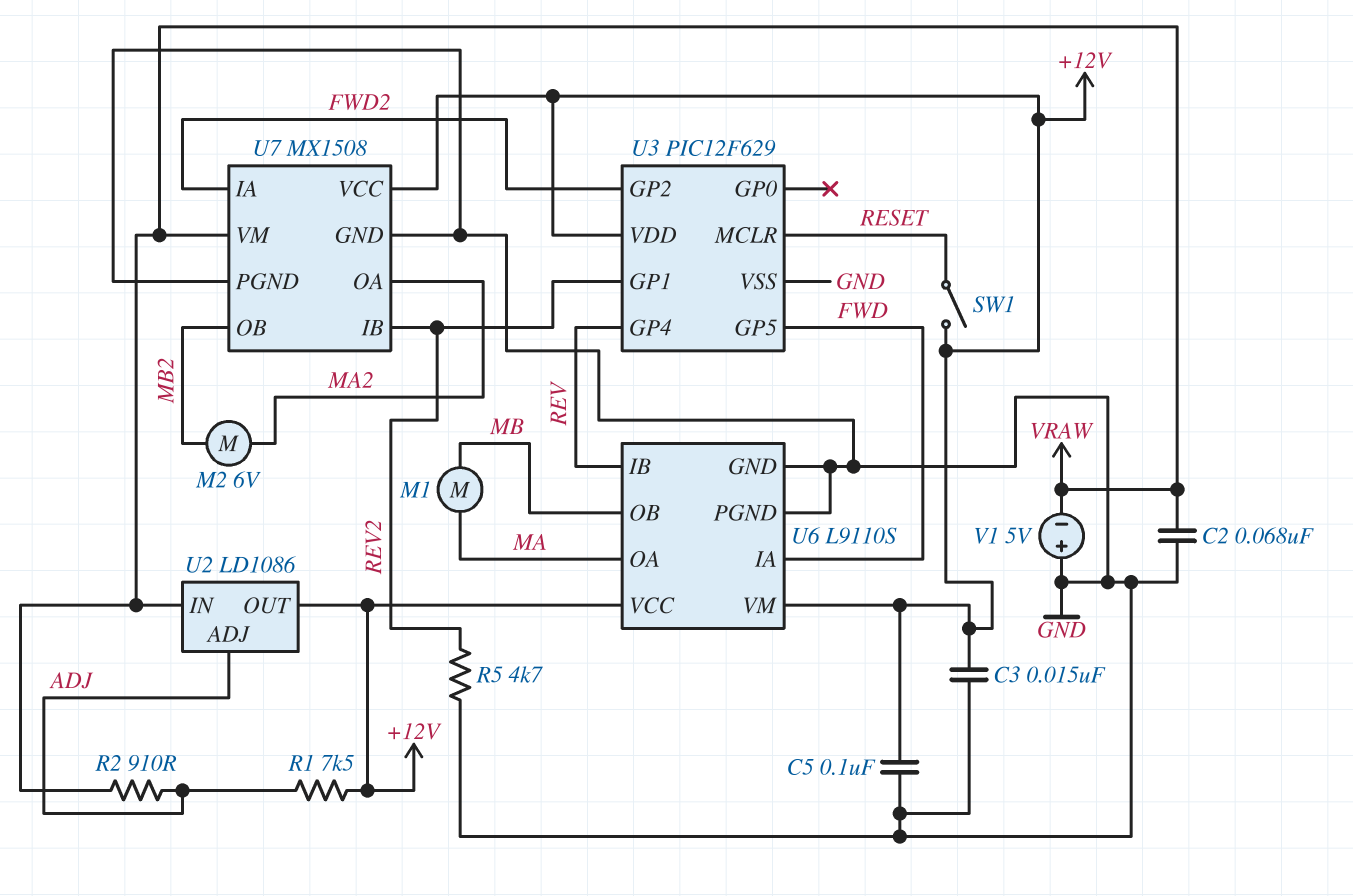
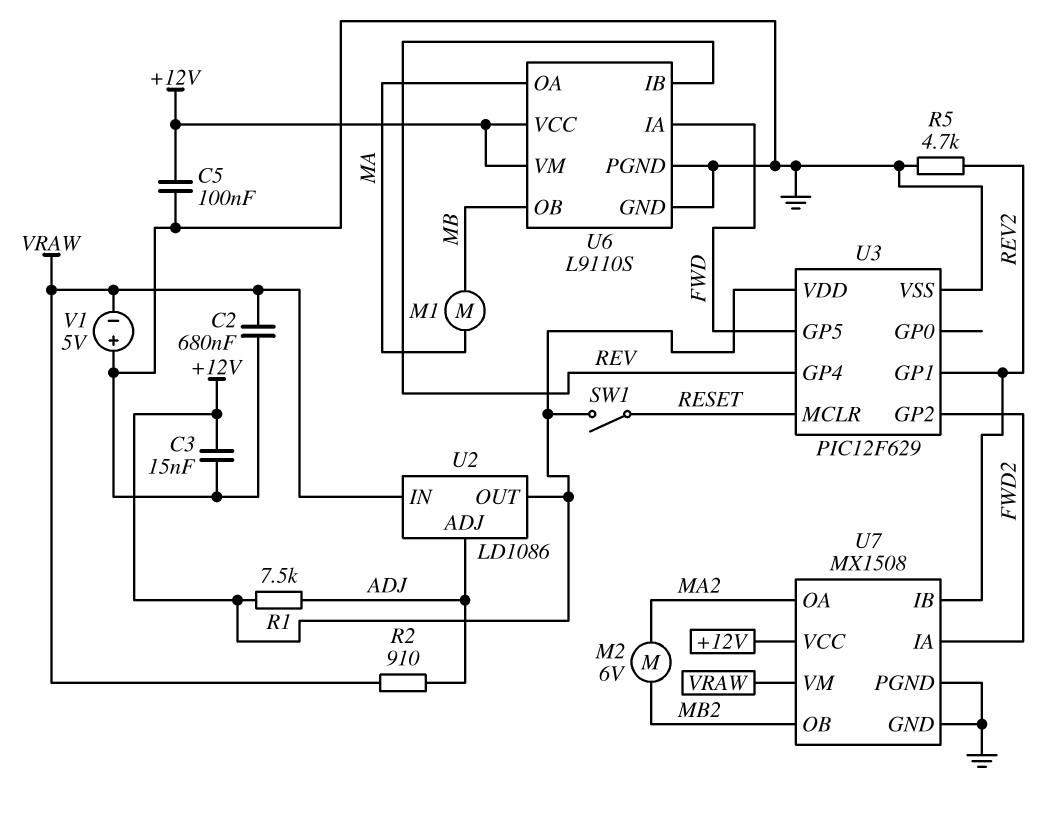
C2: 68nF (GND, VRAW) -> 680nF (GND, VRAW)

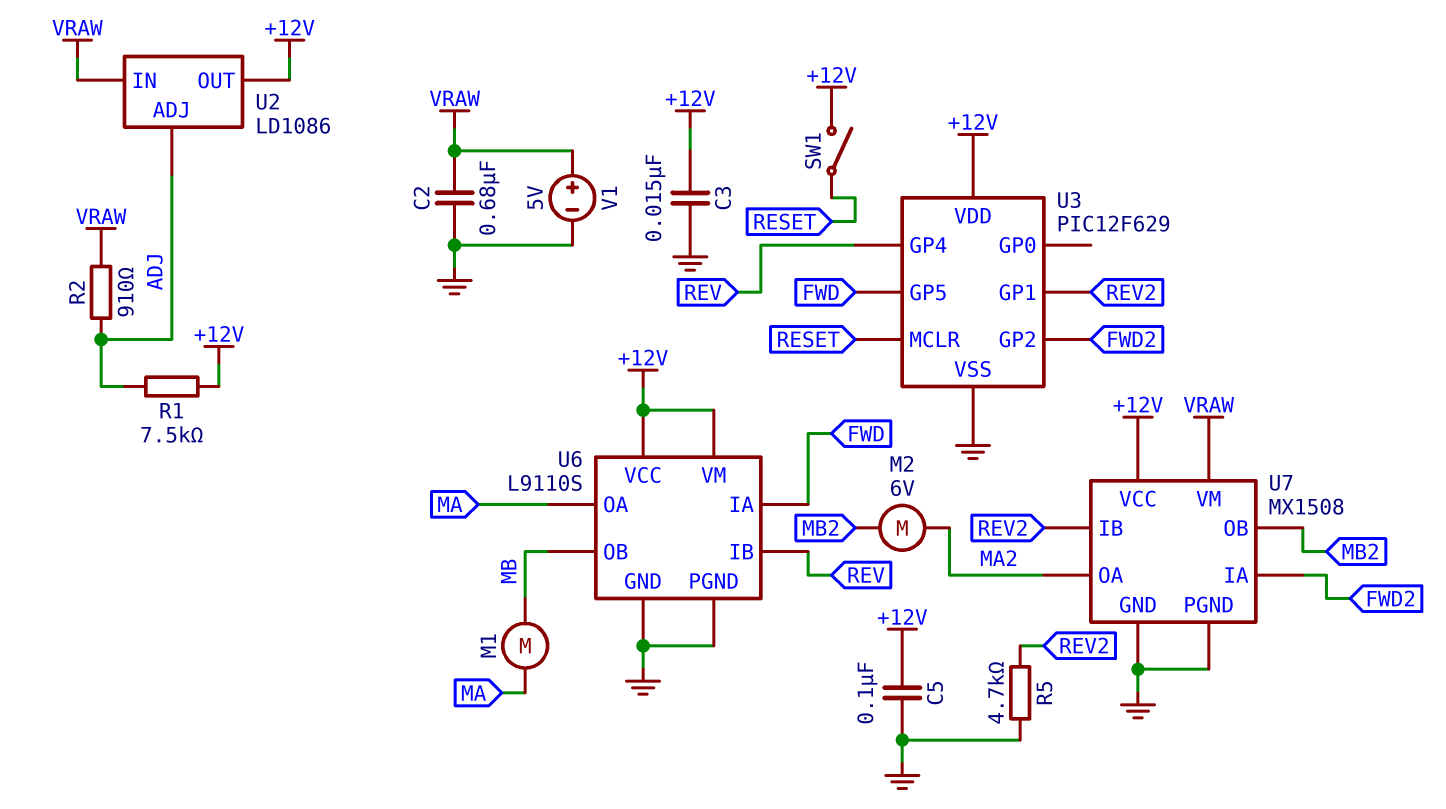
V1: 5V (plus GND, minus VRAW) -> 5V (plus VRAW, minus GND)

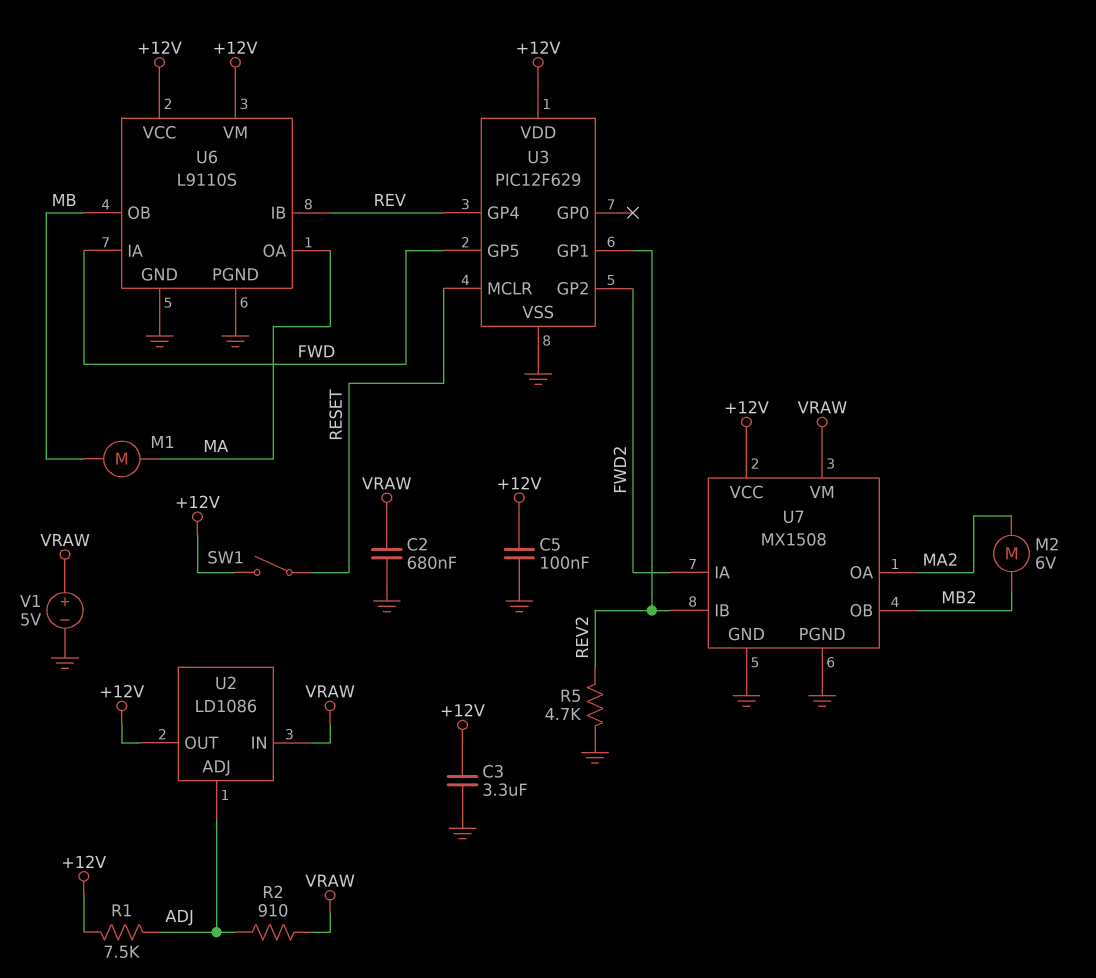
C3: 15nF (+12V, GND) -> 3.3uF (+12V, GND)

